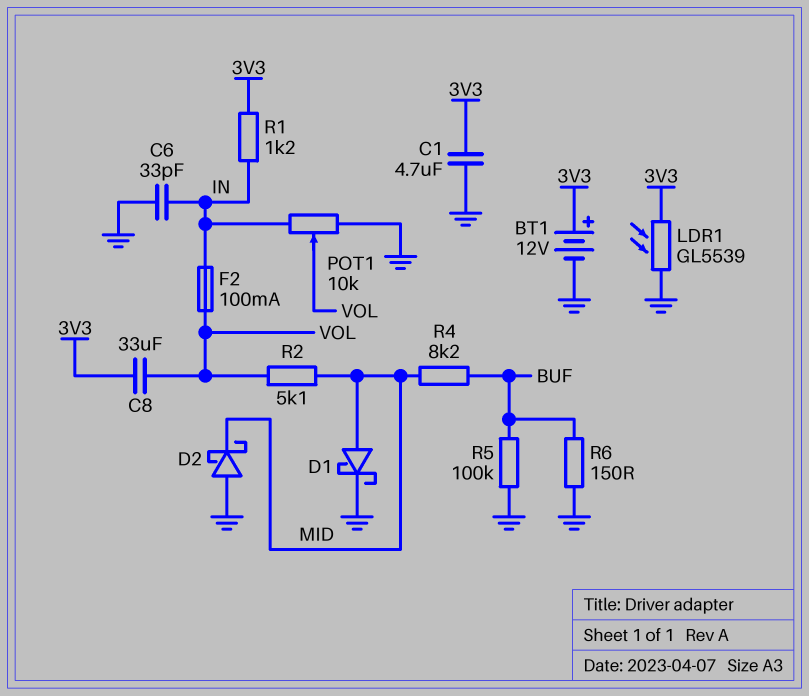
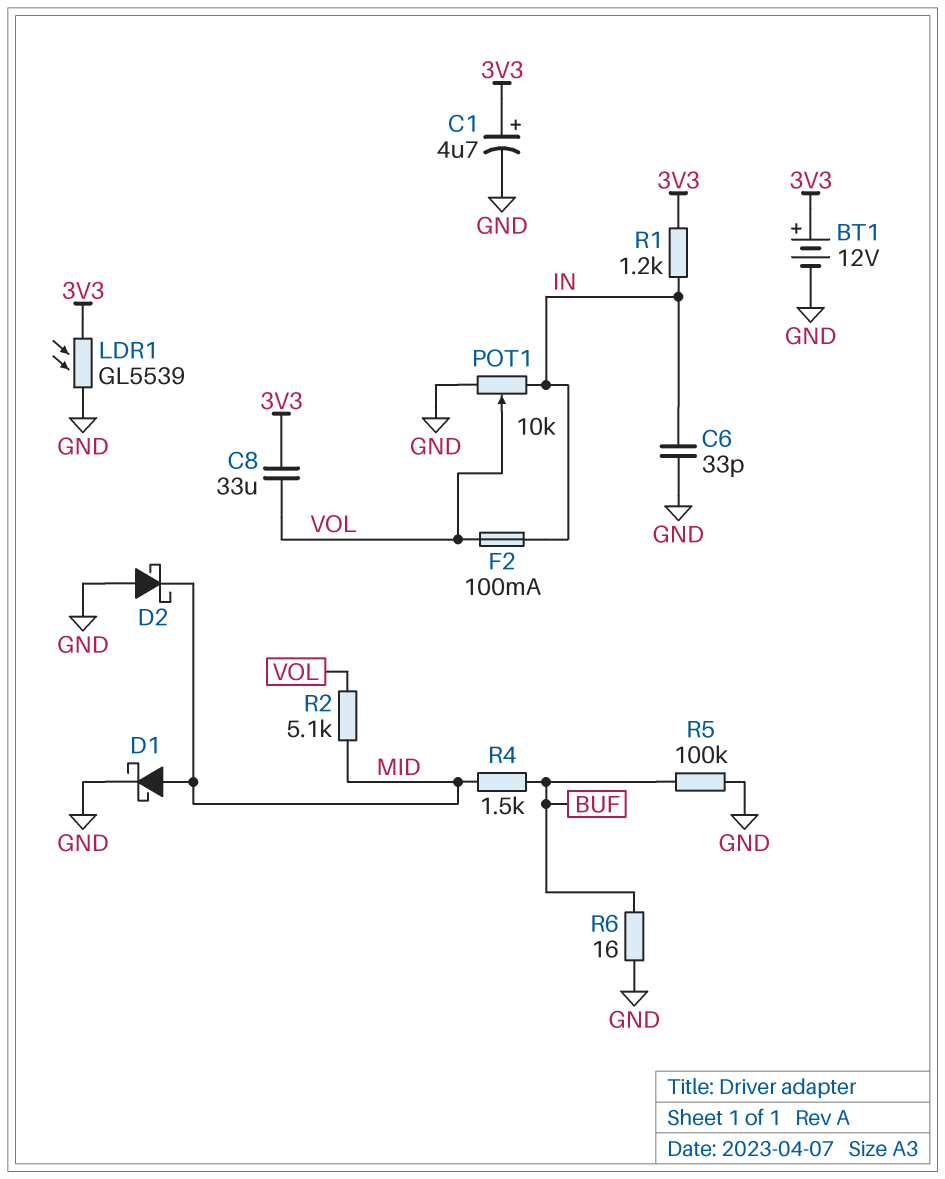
C1: 4.7uF (3V3, GND) -> 4.7uF (plus 3V3, minus GND)
R4: 8.2k (BUF, MID) -> 1.5k (BUF, MID)
R6: 150 (BUF, GND) -> 16 (BUF, GND)

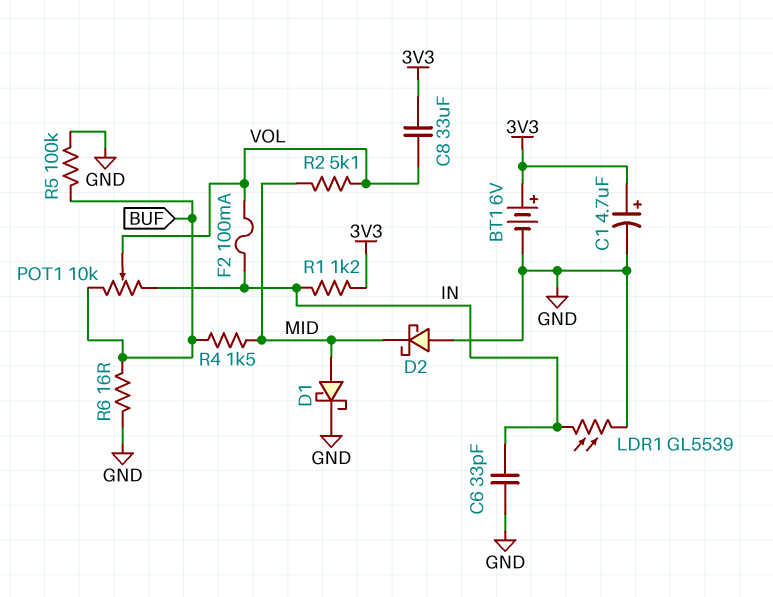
BT1: 12V (plus 3V3, minus GND) -> 6V (plus 3V3, minus GND)
LDR1: GL5539 (3V3, GND) -> GL5539 (GND, IN)
POT1: 10k (GND, IN, wiper VOL) -> 10k (BUF, IN, wiper VOL)

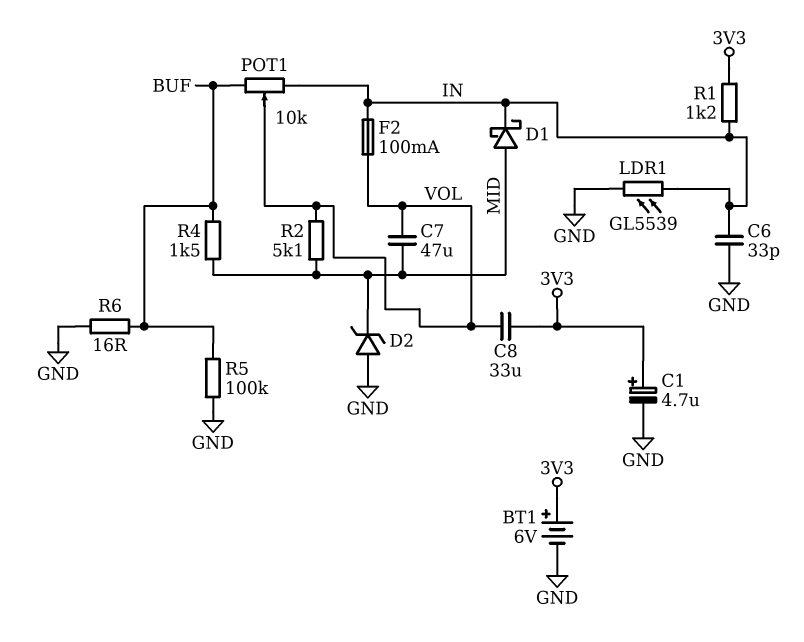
C7: none -> 47uF (MID, VOL)
D1: schottky (A MID, K GND) -> schottky (A MID, K IN)
D2: schottky (A GND, K MID) -> zener (A GND, K MID)

